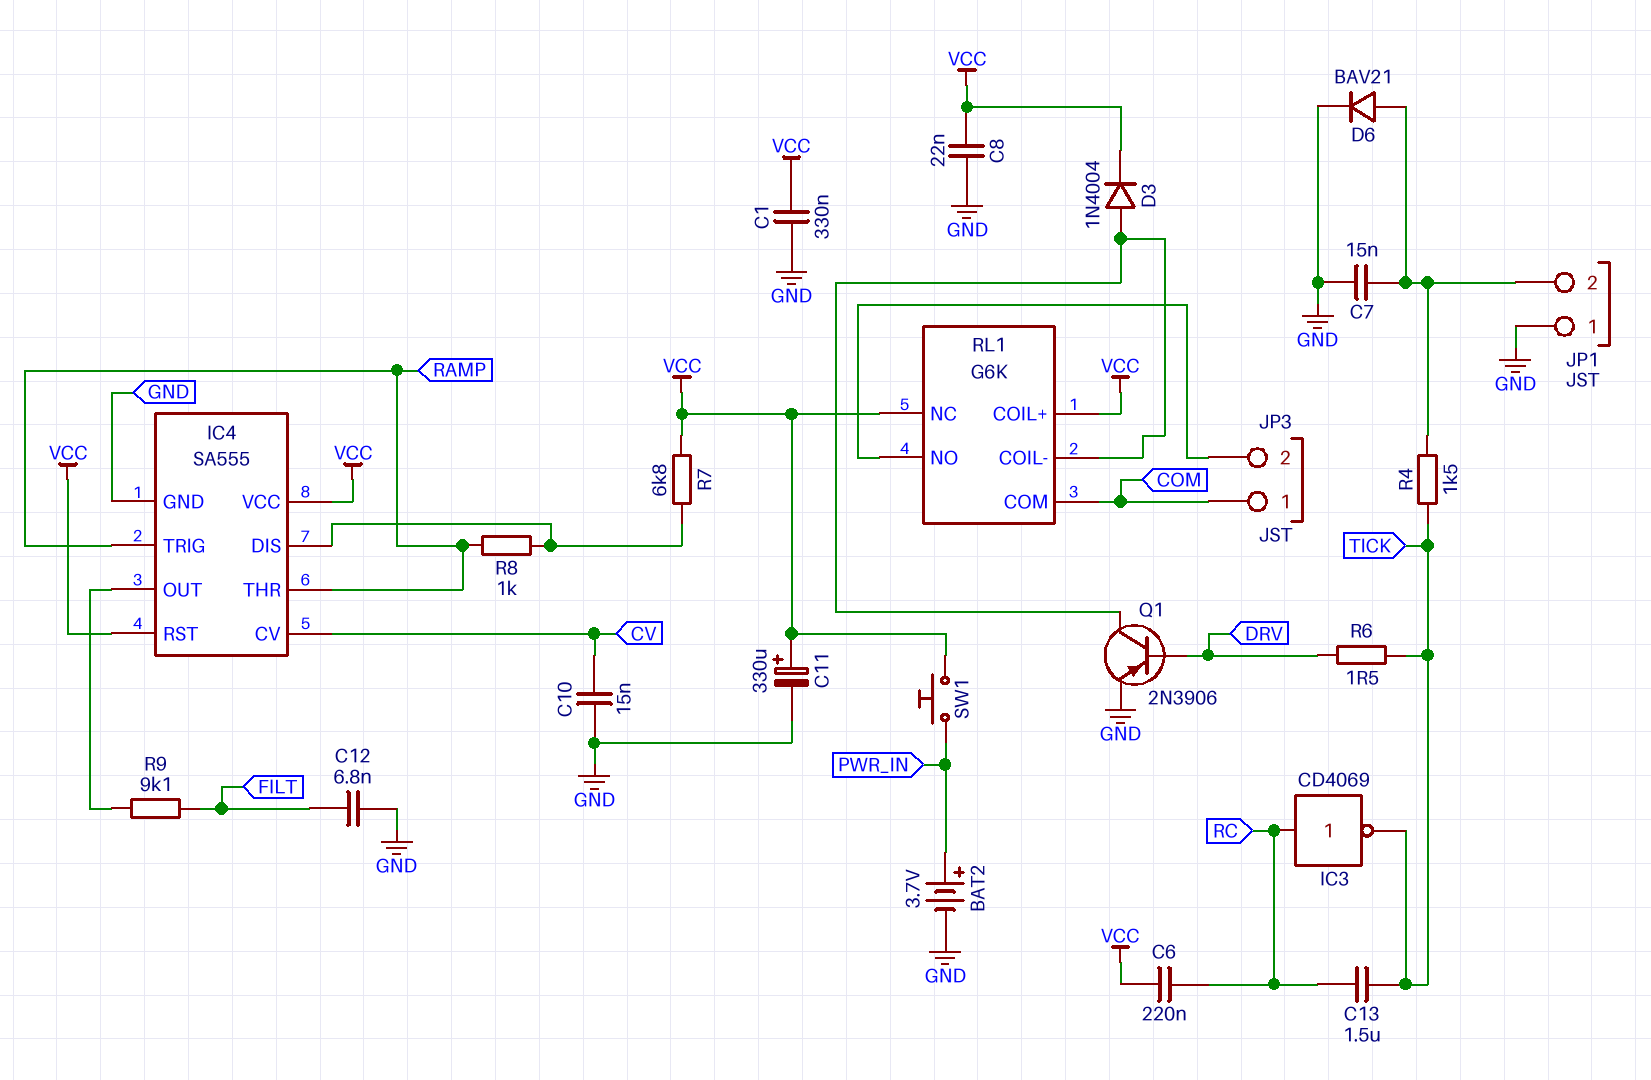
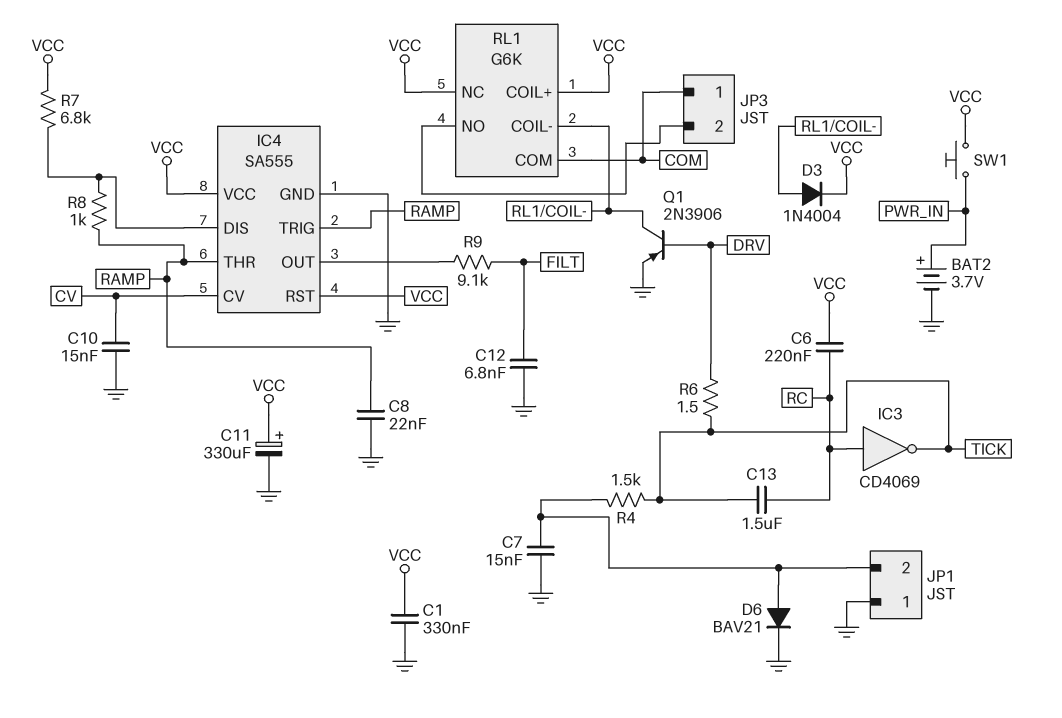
C8: 22nF (GND, VCC) -> 22nF (GND, RAMP)

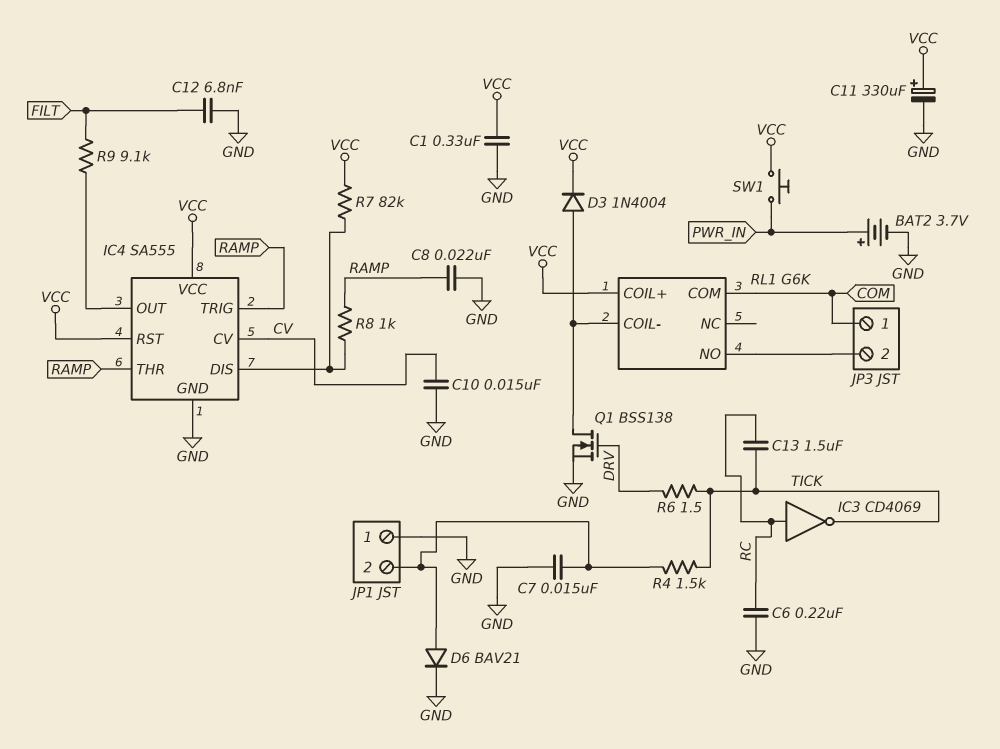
C6: 220nF (RC, VCC) -> 220nF (GND, RC)
Q1: PNP 2N3906 (B DRV, C RL1/COIL-, E GND) -> NMOS BSS138 (G DRV, D RL1/COIL-, S GND)
R7: 6.8k (IC4/DIS, VCC) -> 82k (IC4/DIS, VCC)
RL1 pin NC: VCC -> none

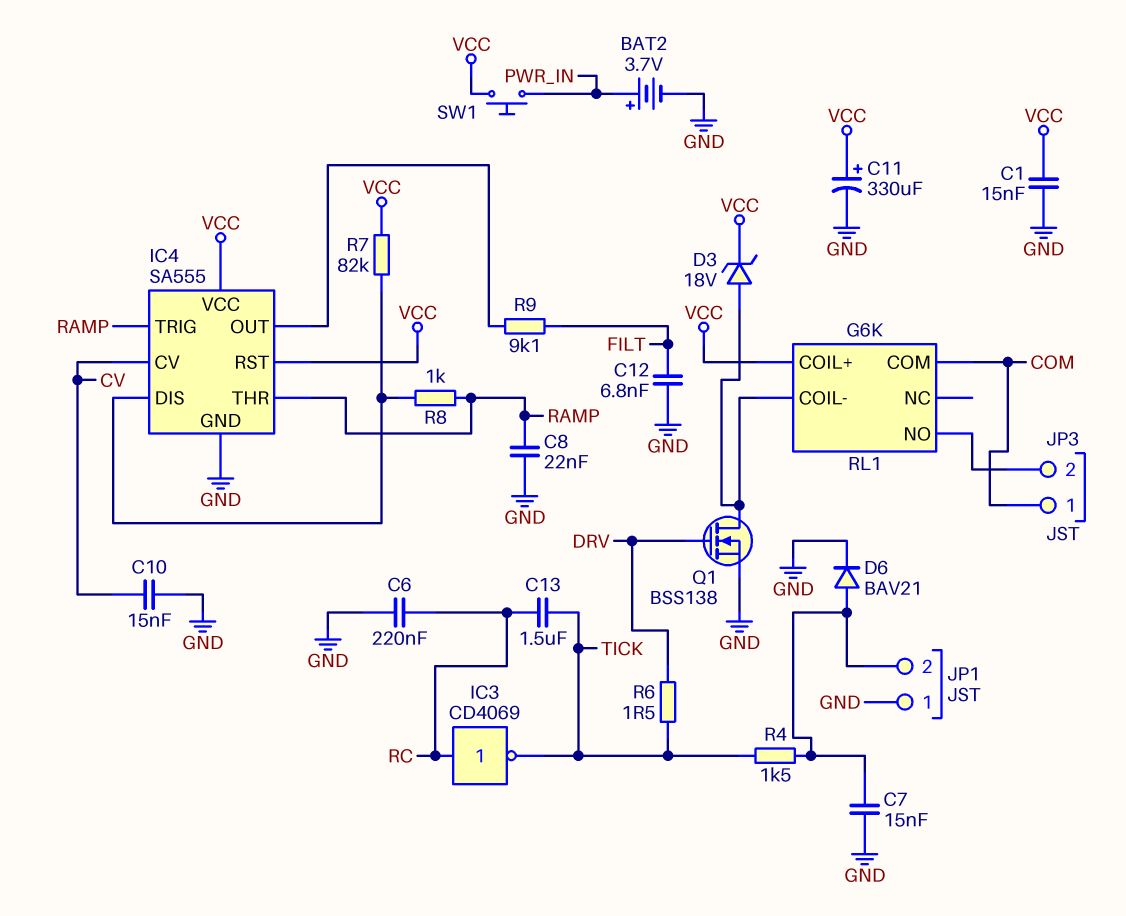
C1: 330nF (GND, VCC) -> 15nF (GND, VCC)
D3: diode 1N4004 (A RL1/COIL-, K VCC) -> zener 18V (A RL1/COIL-, K VCC)

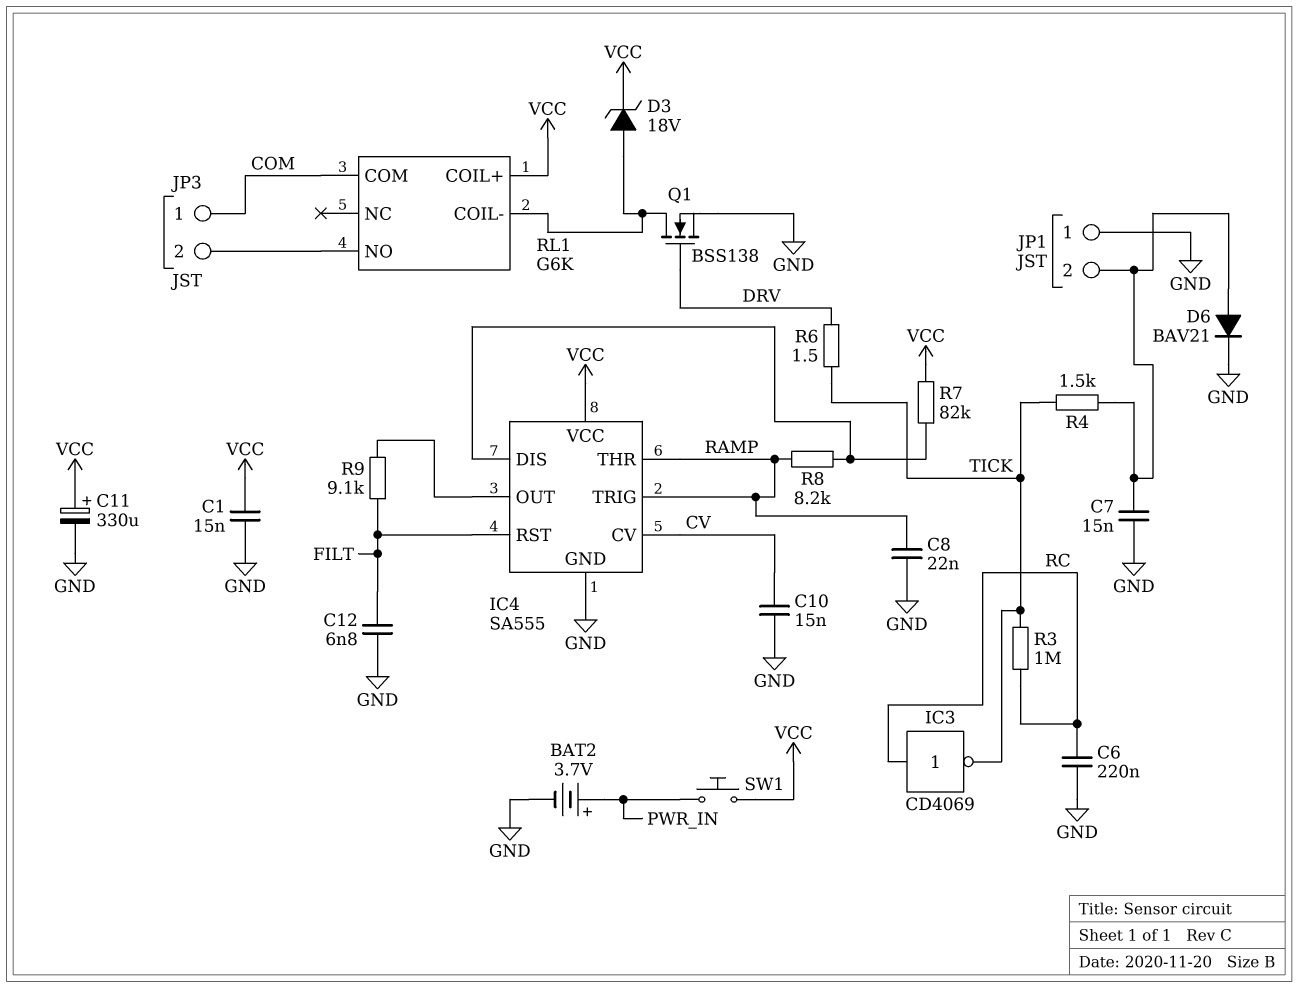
C13: 1.5uF (RC, TICK) -> none
IC4 pin RST: VCC -> FILT
R3: none -> 1M (RC, TICK)
R8: 1k (IC4/DIS, RAMP) -> 8.2k (IC4/DIS, RAMP)

